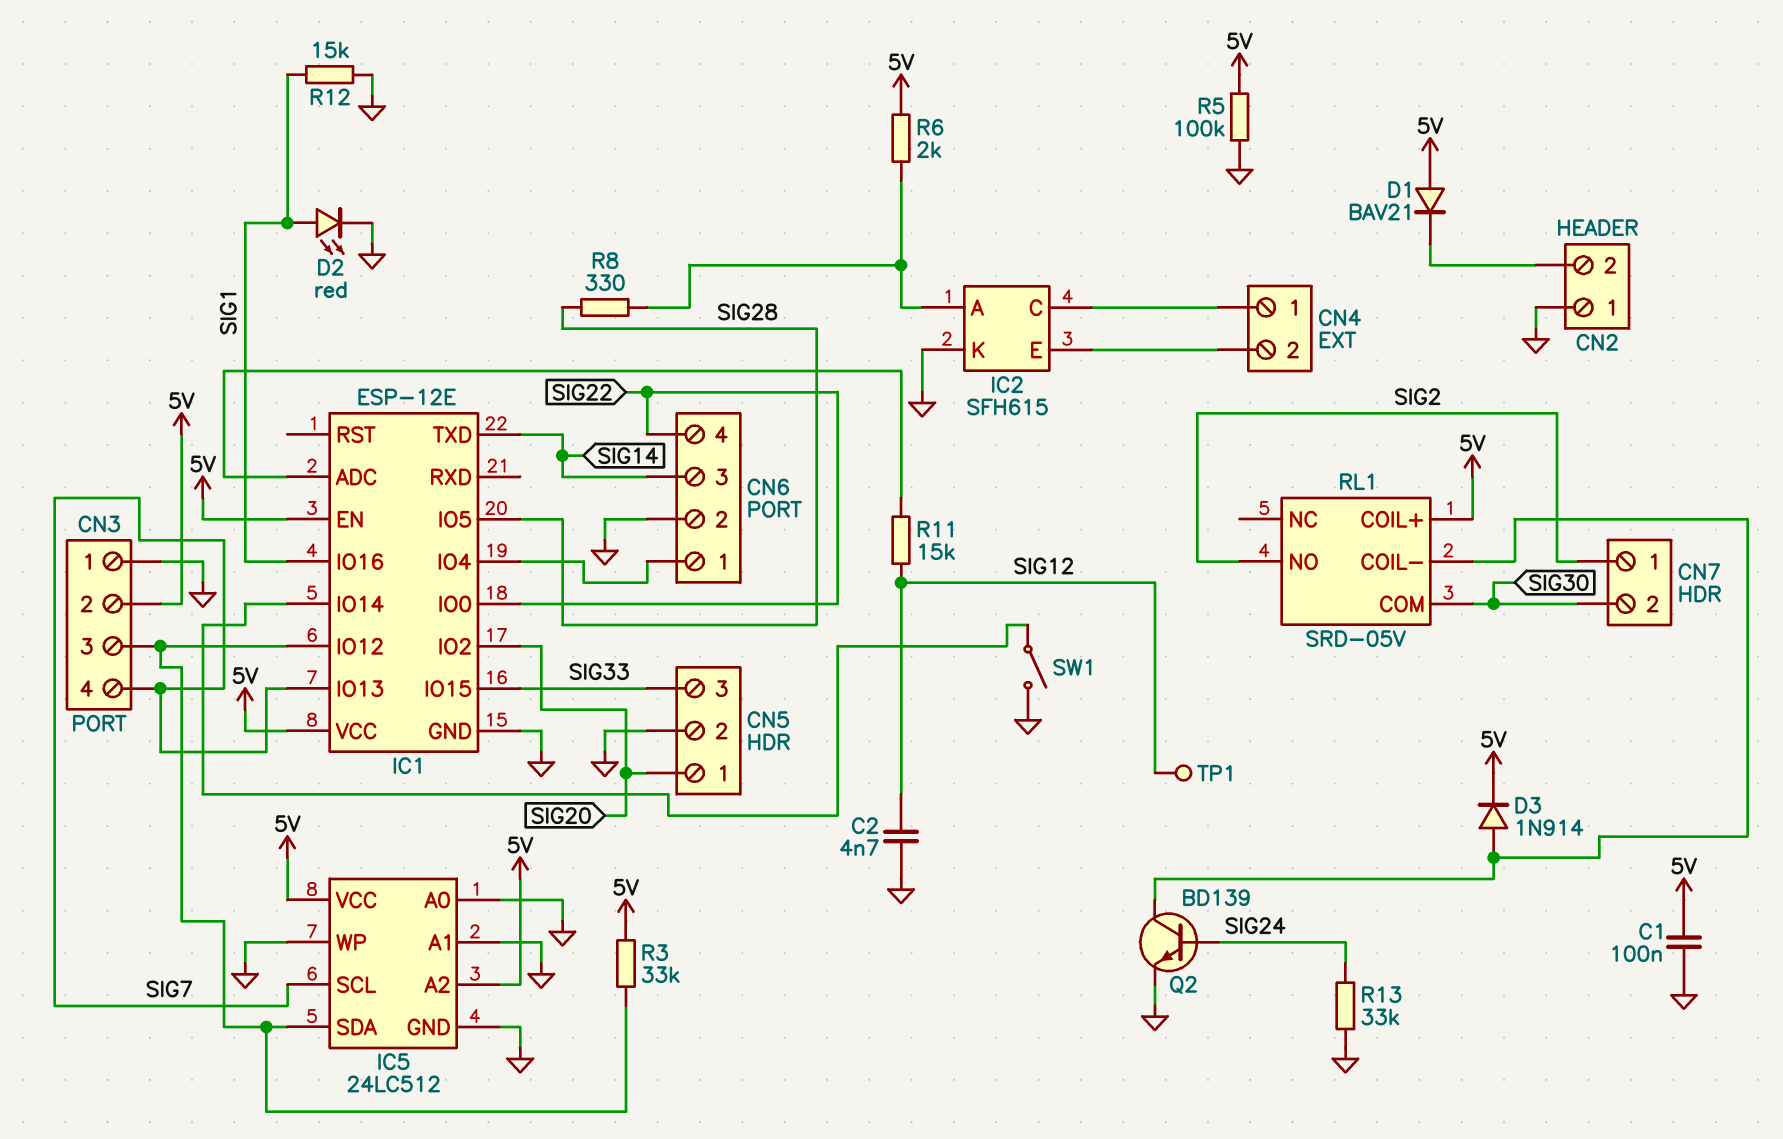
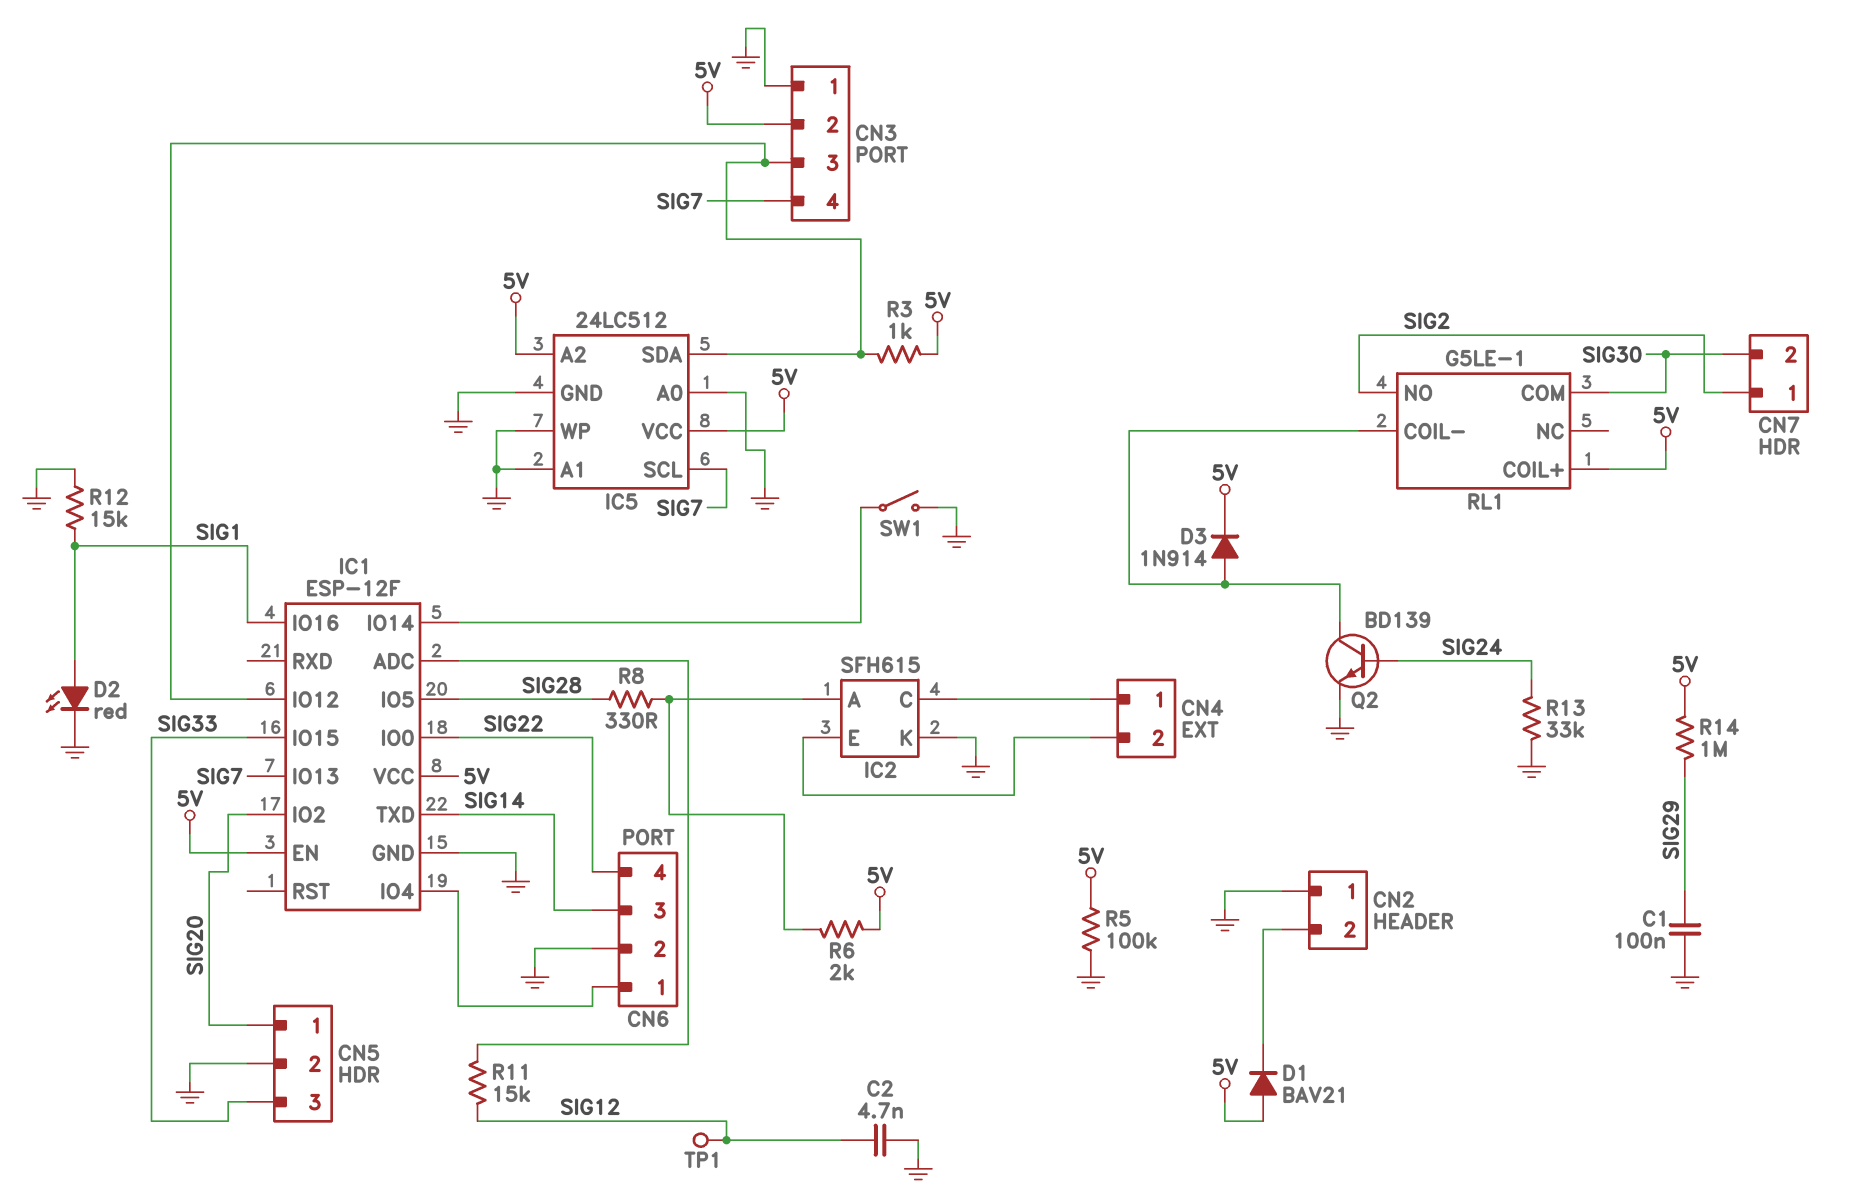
C1: 100nF (5V, GND) -> 100nF (GND, SIG29)
IC1: ESP-12E -> ESP-12F
R3: 33k (5V, CN3/3) -> 1k (5V, CN3/3)
R14: none -> 1M (5V, SIG29)
RL1: SRD-05V -> G5LE-1

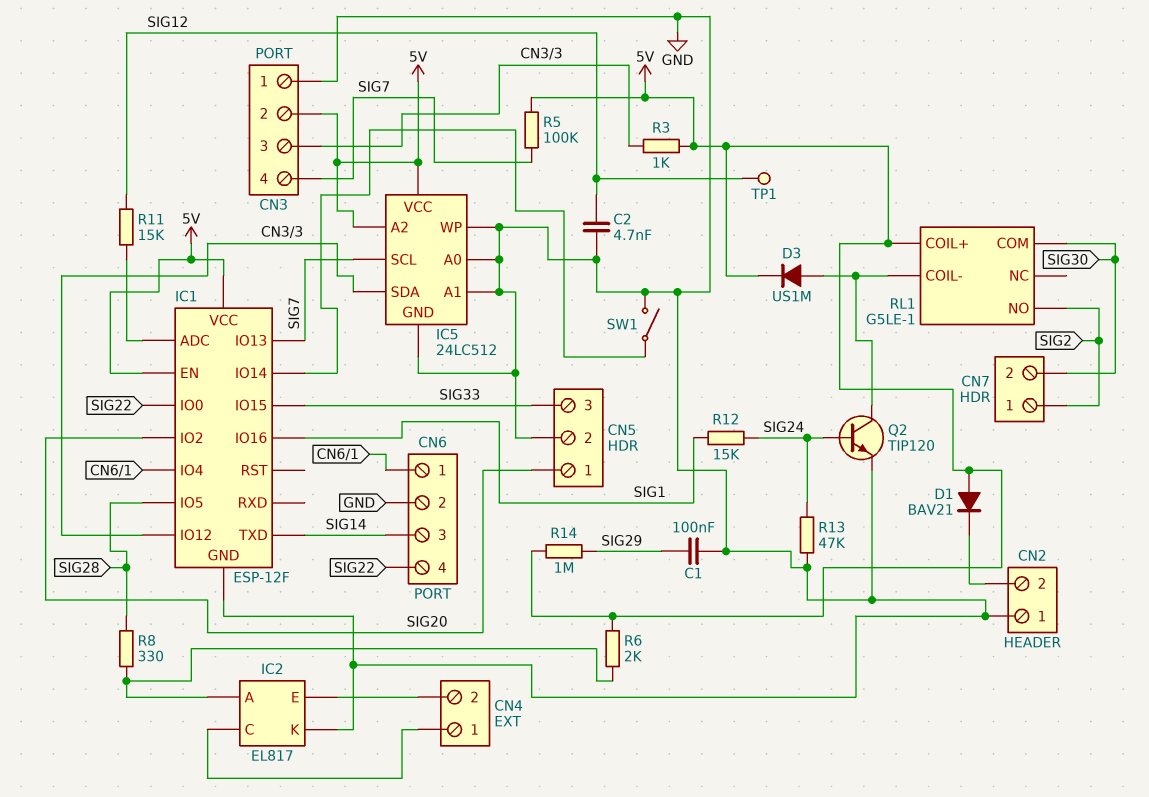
D2: LED red (A SIG1, K GND) -> none
D3: diode 1N914 (A RL1/COIL-, K 5V) -> diode US1M (A RL1/COIL-, K 5V)
IC2: SFH615 -> EL817
Q2: NPN BD139 (B SIG24, C RL1/COIL-, E GND) -> NPN TIP120 (B SIG24, C RL1/COIL-, E GND)
R5: 100k (5V, GND) -> 100k (5V, SIG7)
R12: 15k (GND, SIG1) -> 15k (SIG1, SIG24)
R13: 33k (GND, SIG24) -> 47k (GND, SIG24)

